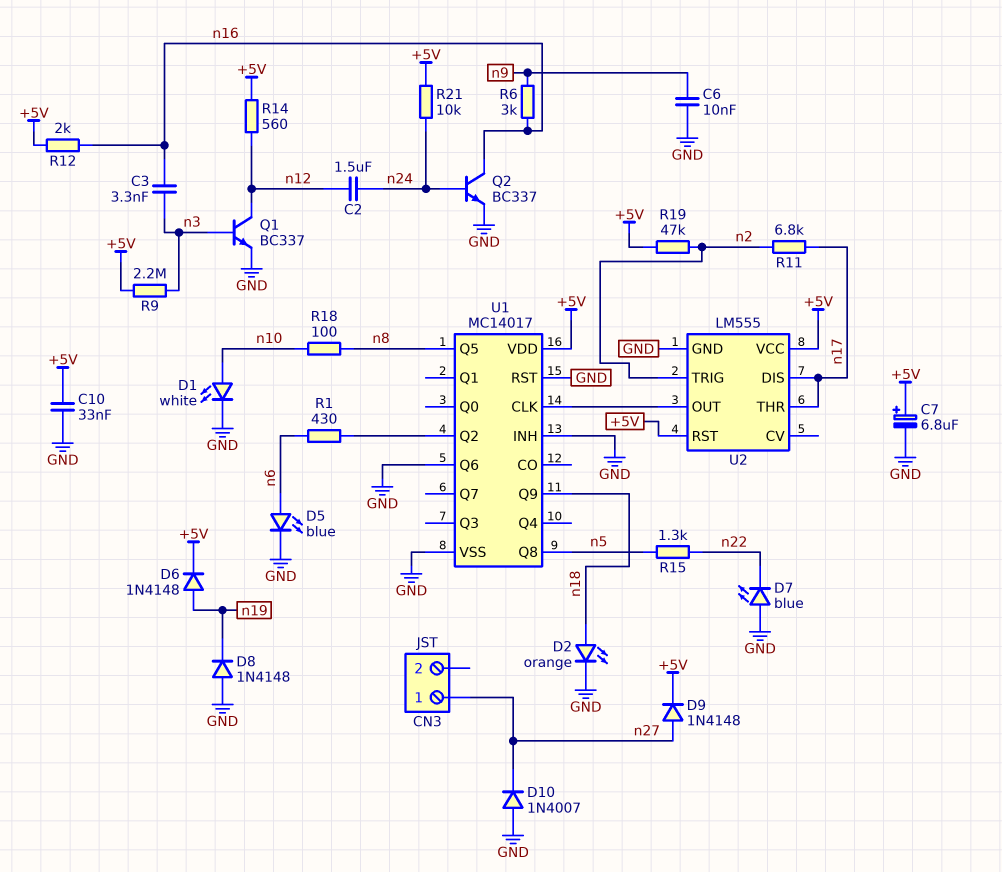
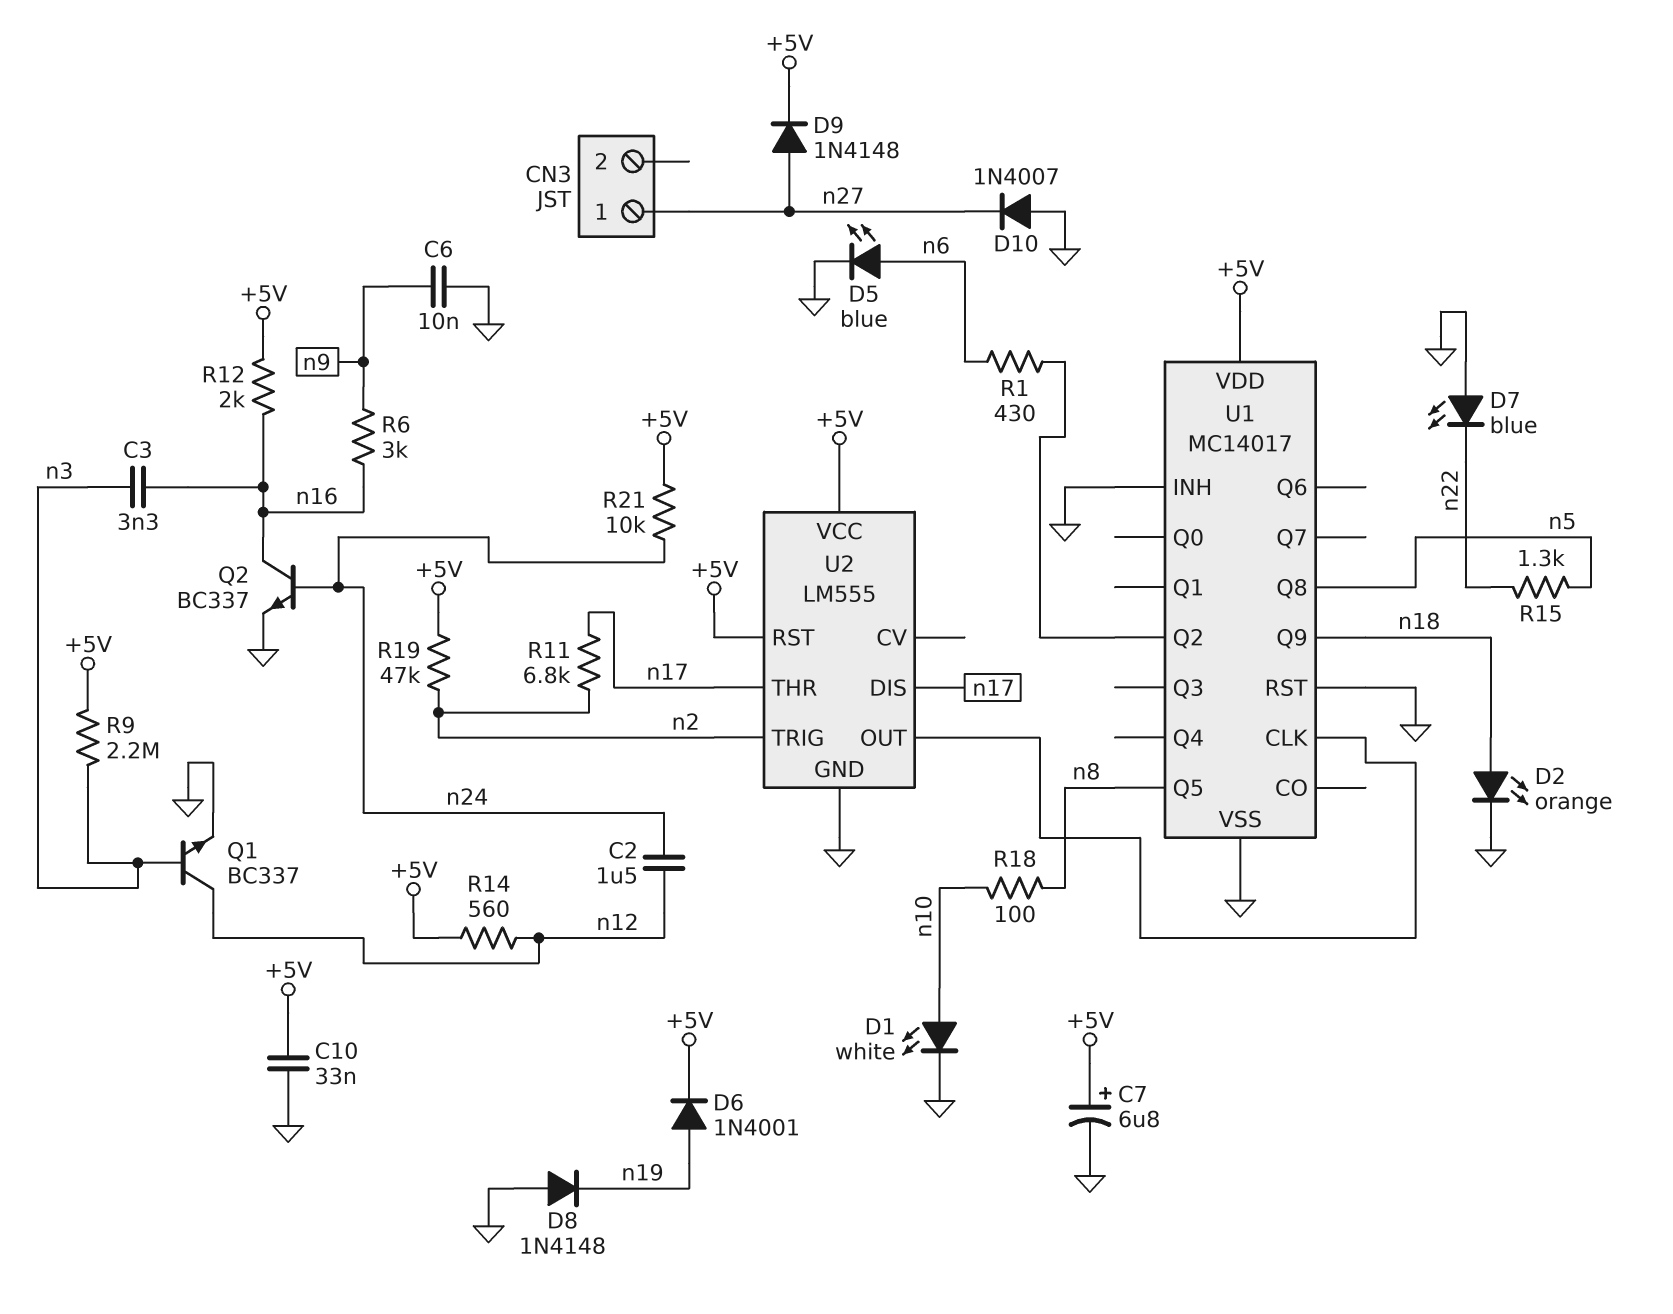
D6: diode 1N4148 (A n19, K +5V) -> diode 1N4001 (A n19, K +5V)
U1 pin Q6: GND -> none

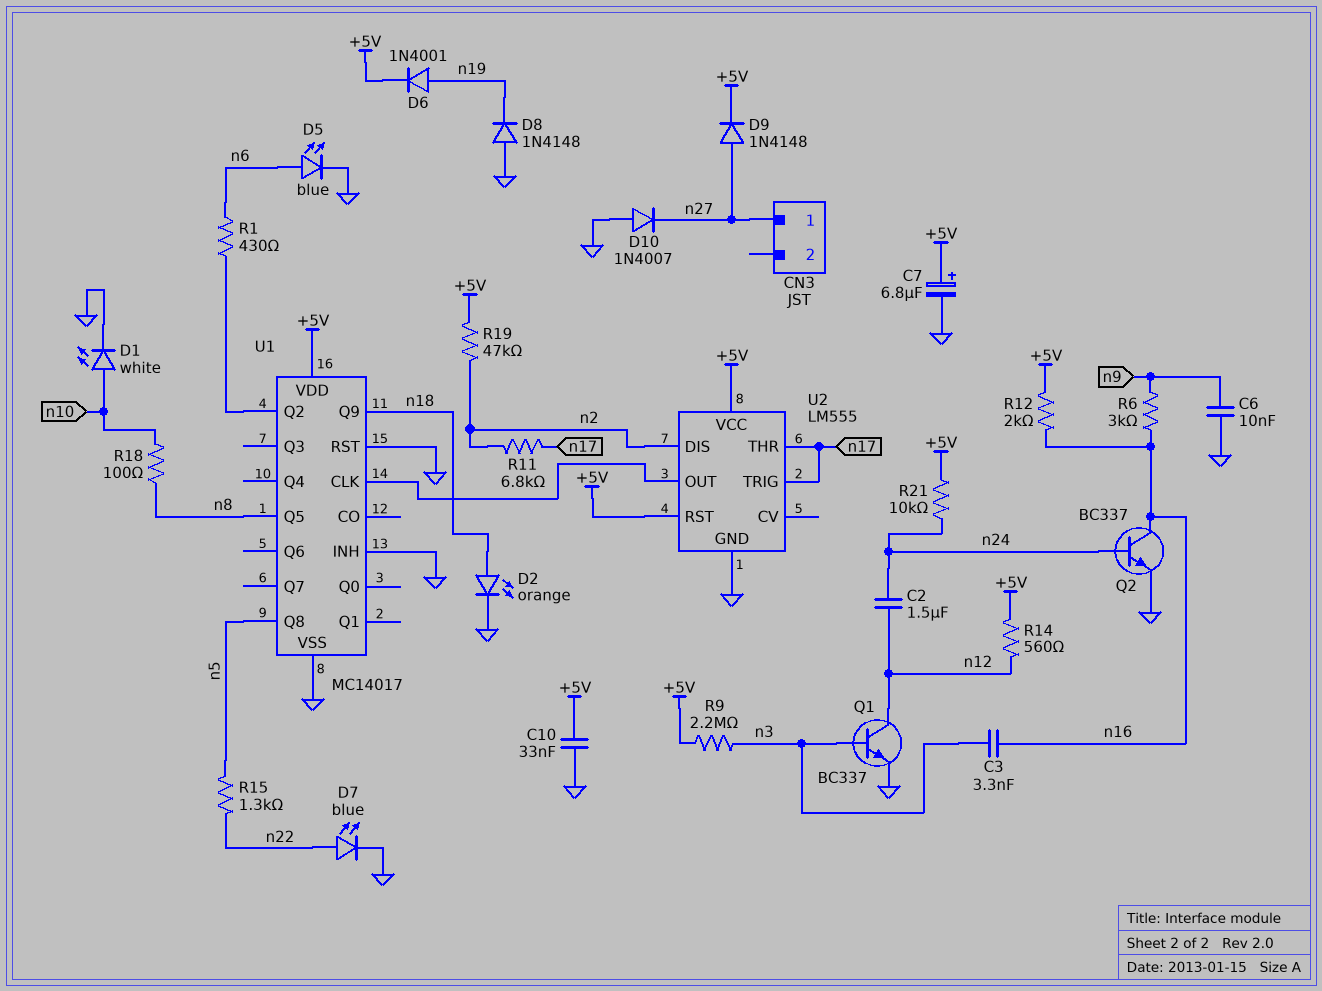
D7: LED blue (A GND, K n22) -> LED blue (A n22, K GND)
U2 pin DIS: n17 -> n2
U2 pin TRIG: n2 -> n17

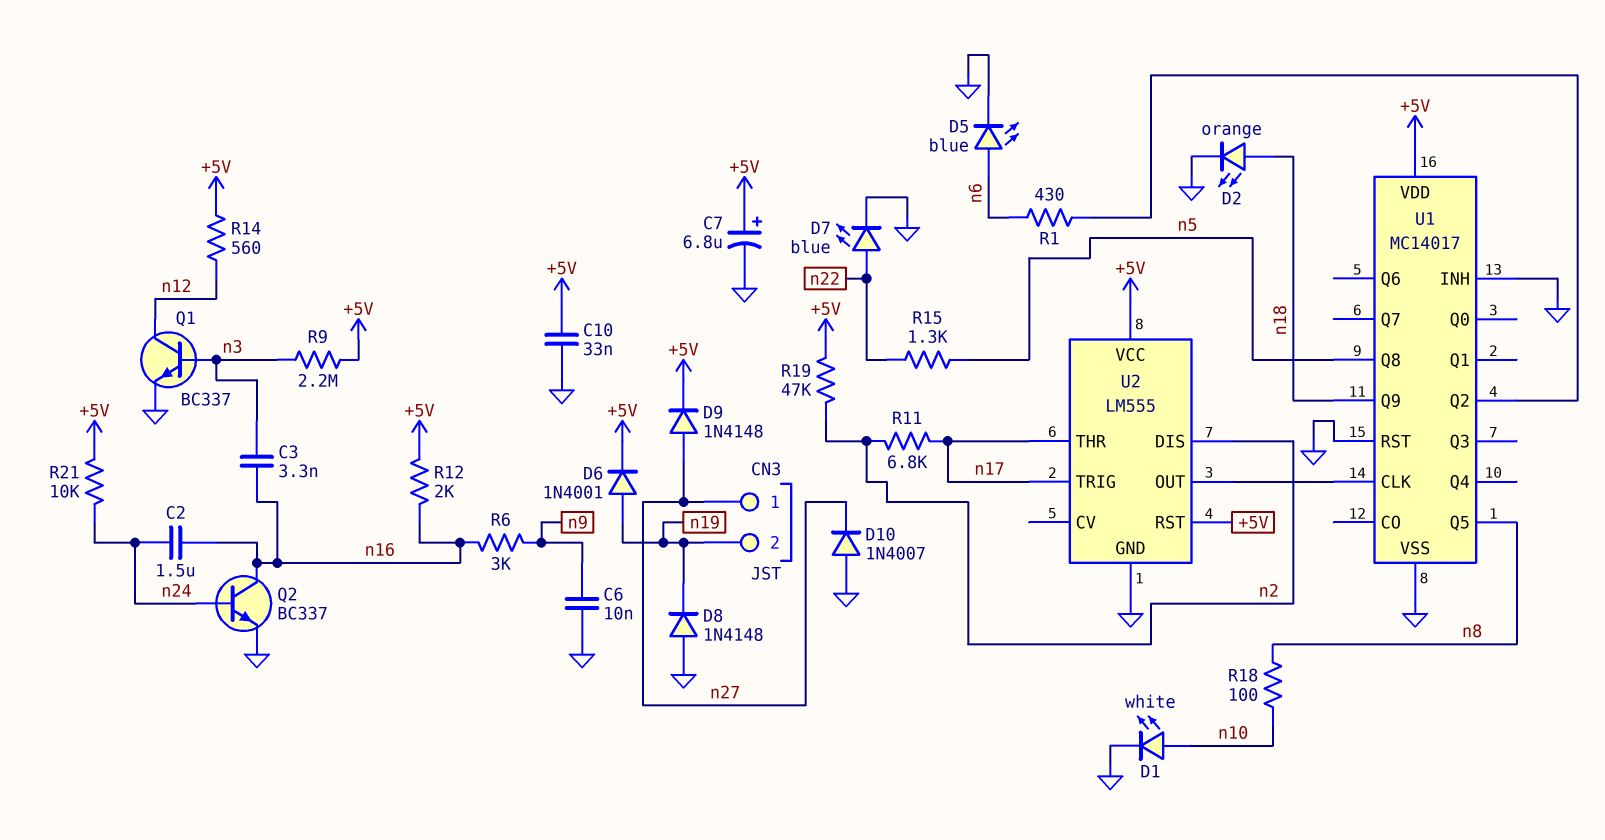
C2: 1.5uF (n12, n24) -> 1.5uF (n16, n24)
CN3 pin 2: none -> n19

